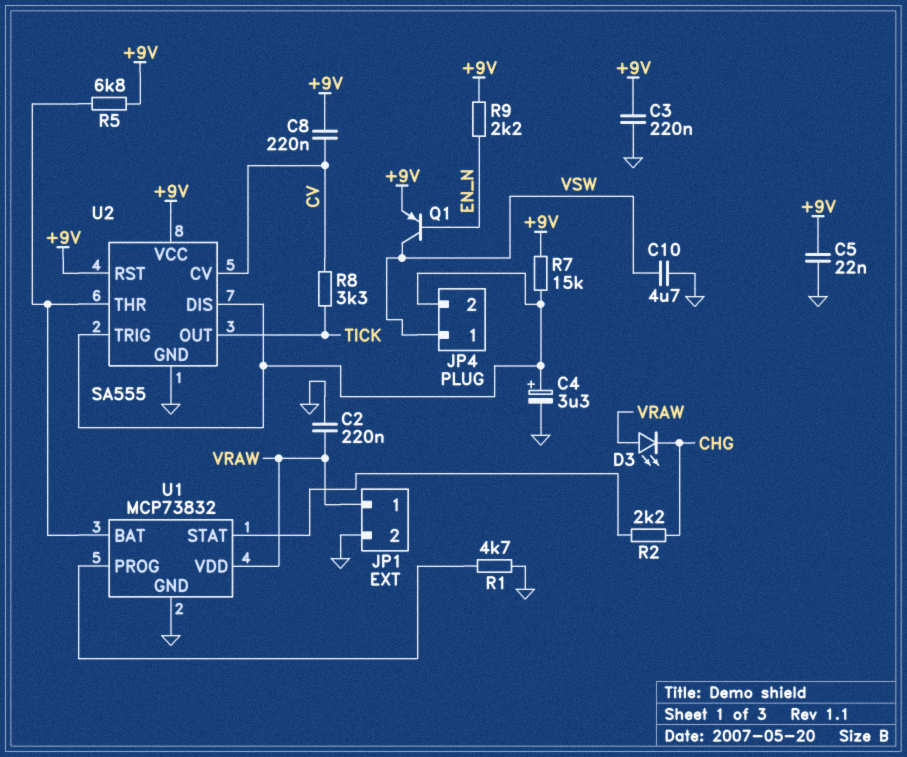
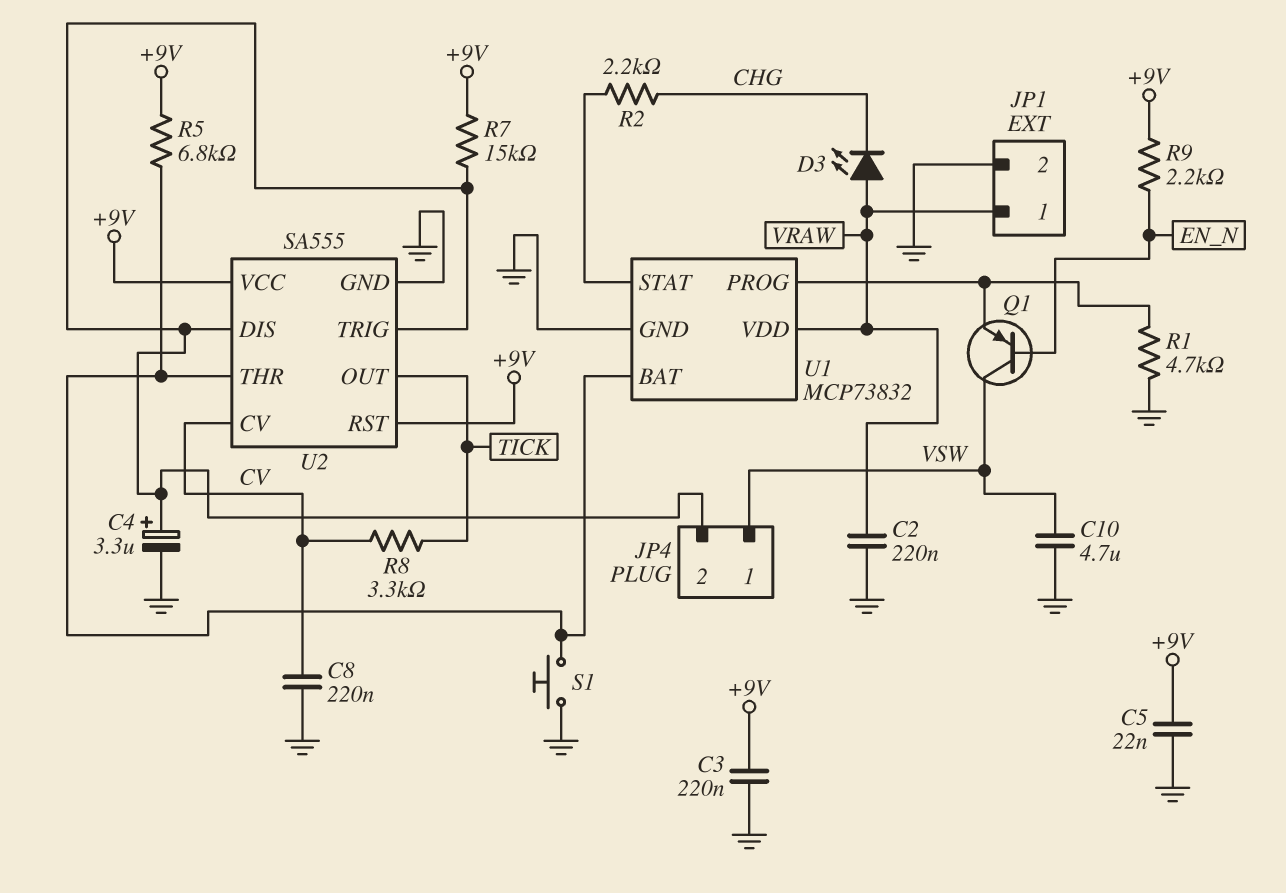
C8: 220nF (+9V, CV) -> 220nF (CV, GND)
Q1: PNP (B EN_N, C VSW, E +9V) -> PNP (B EN_N, C VSW, E U1/PROG)
S1: none -> button (GND, U1/BAT)

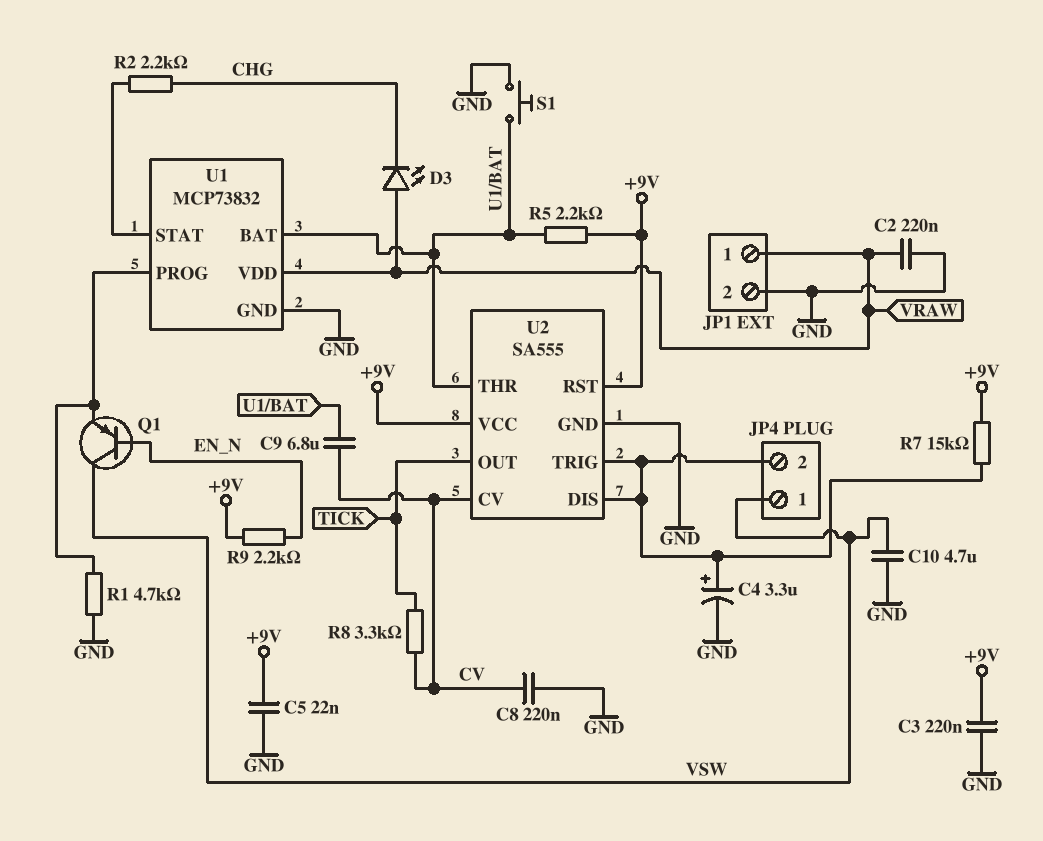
C9: none -> 6.8uF (CV, U1/BAT)
R5: 6.8k (+9V, U1/BAT) -> 2.2k (+9V, U1/BAT)

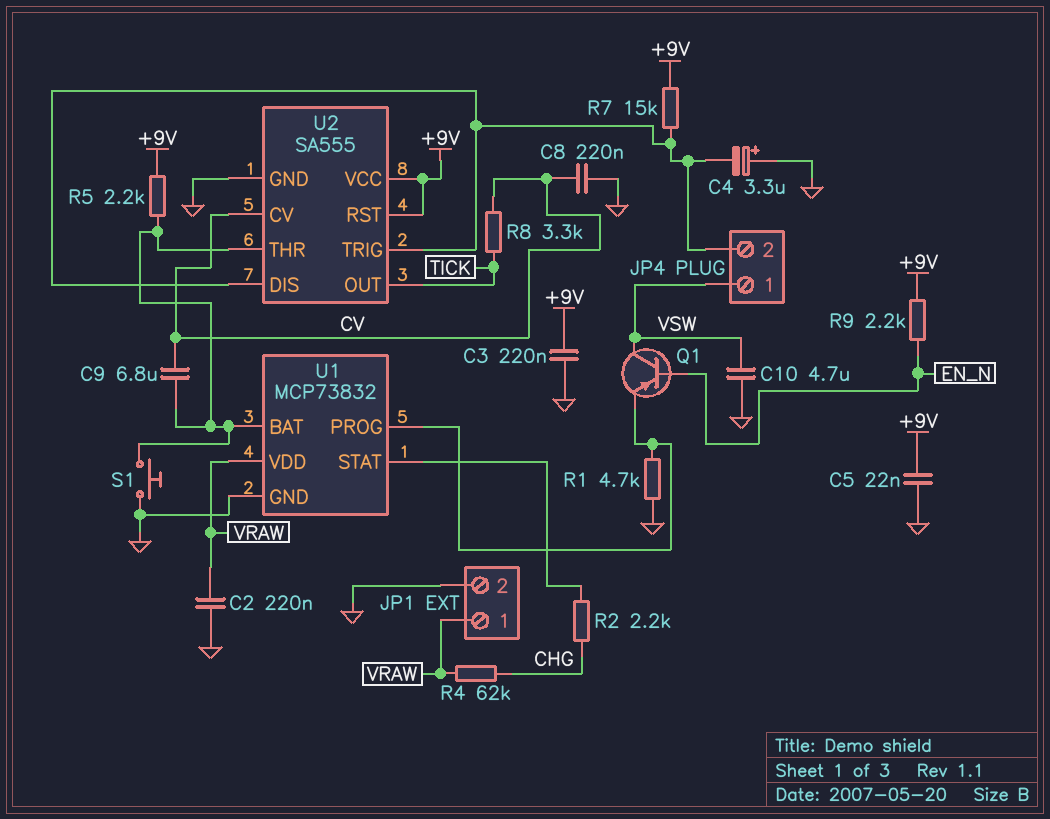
C4: 3.3uF (plus JP4/2, minus GND) -> 3.3uF (plus GND, minus JP4/2)
D3: LED (A VRAW, K CHG) -> none
R4: none -> 62k (CHG, VRAW)

